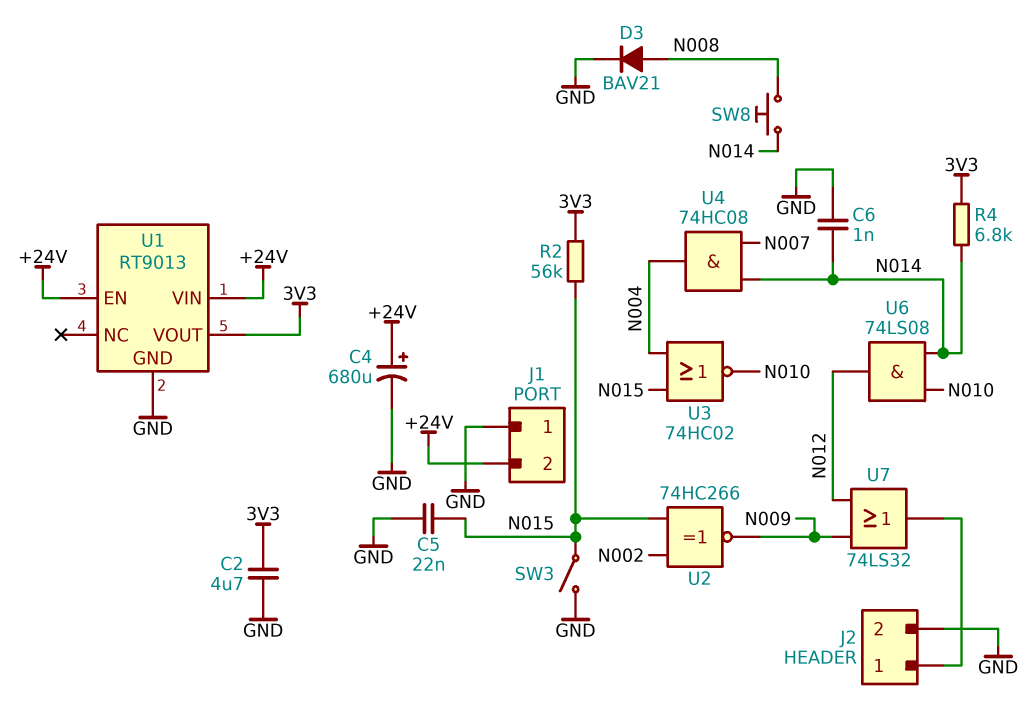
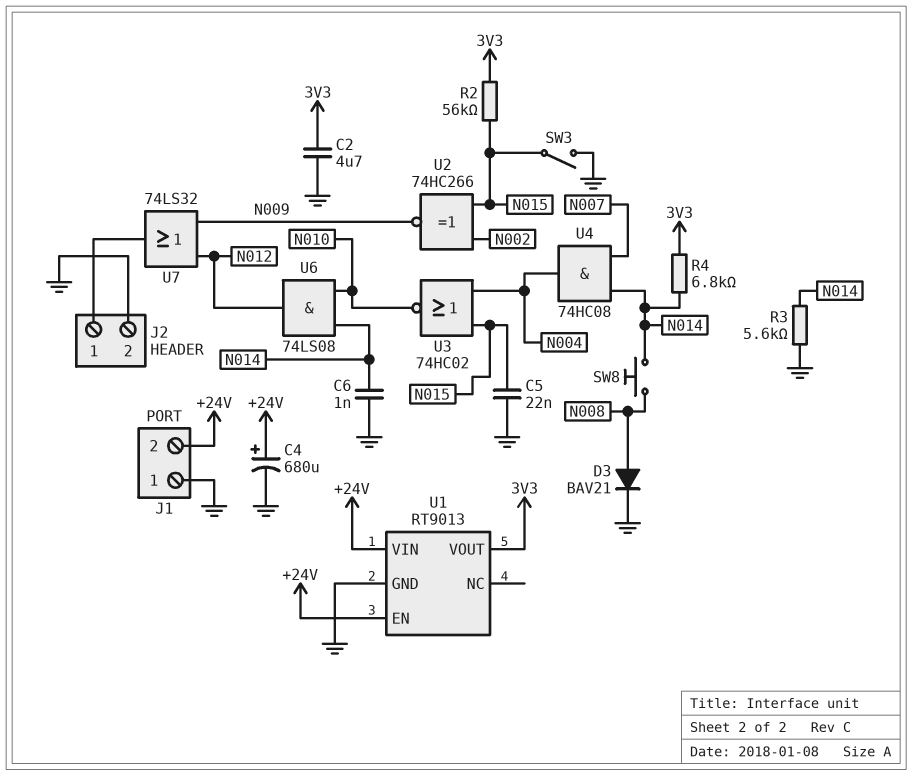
R3: none -> 5.6k (GND, N014)

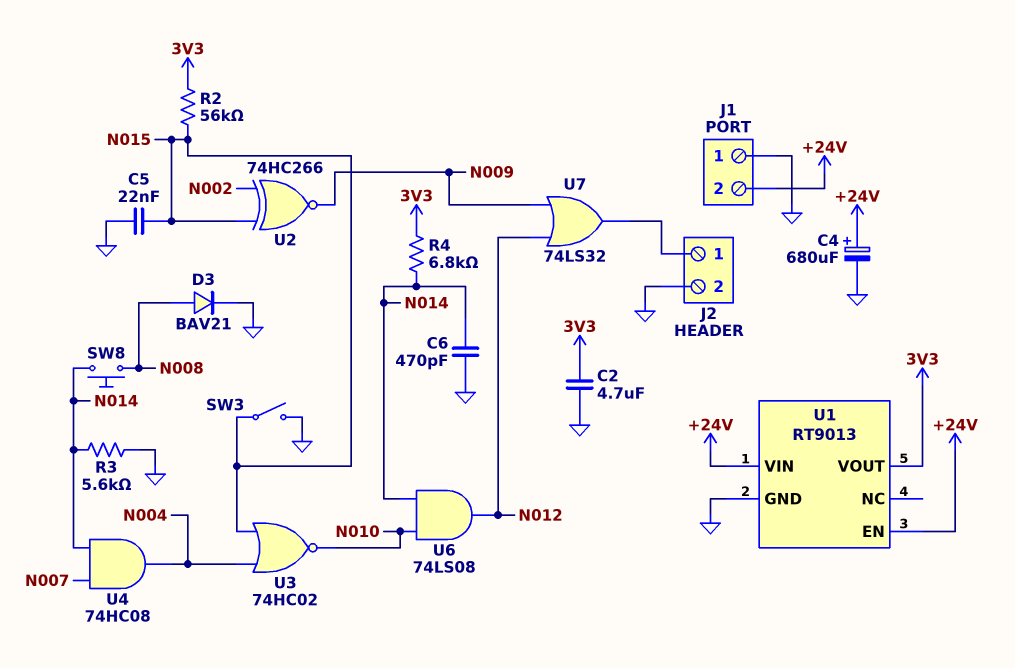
C6: 1nF (GND, N014) -> 470pF (GND, N014)

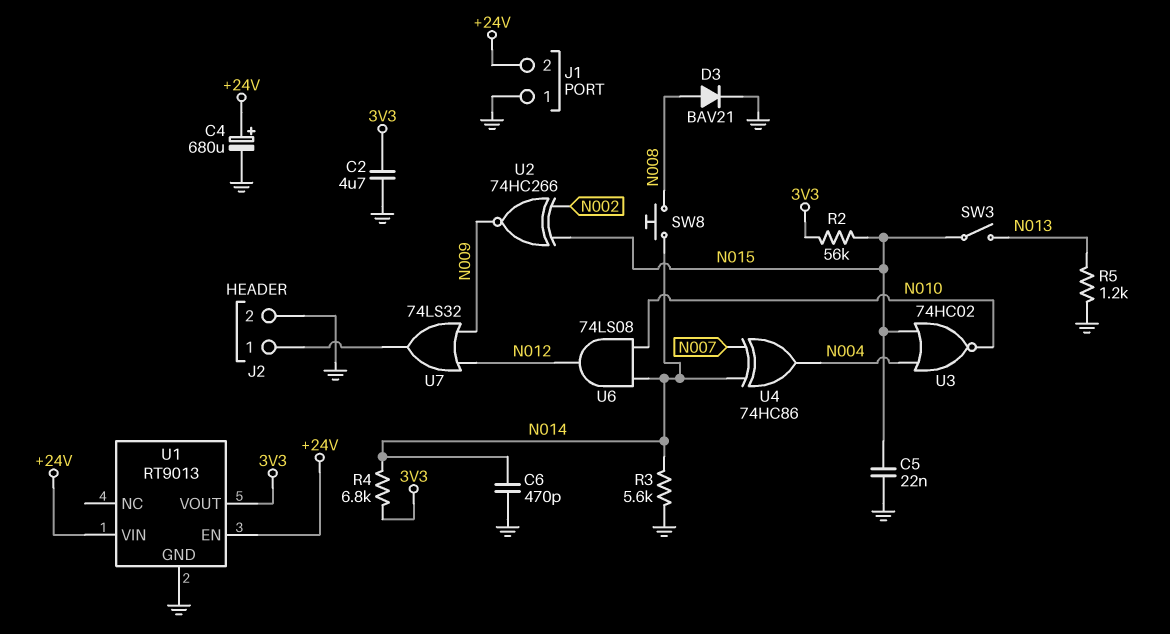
R5: none -> 1.2k (GND, N013)
SW3: switch (GND, N015) -> switch (N013, N015)
U4: AND 74HC08 (in N007, in N014, out N004) -> XOR 74HC86 (in N007, in N014, out N004)

